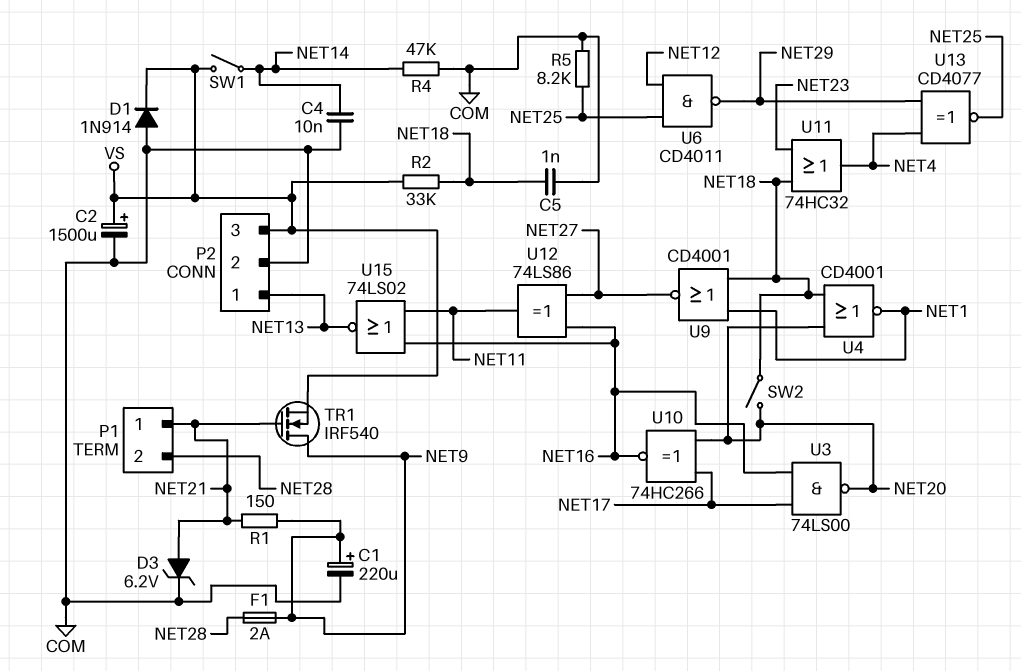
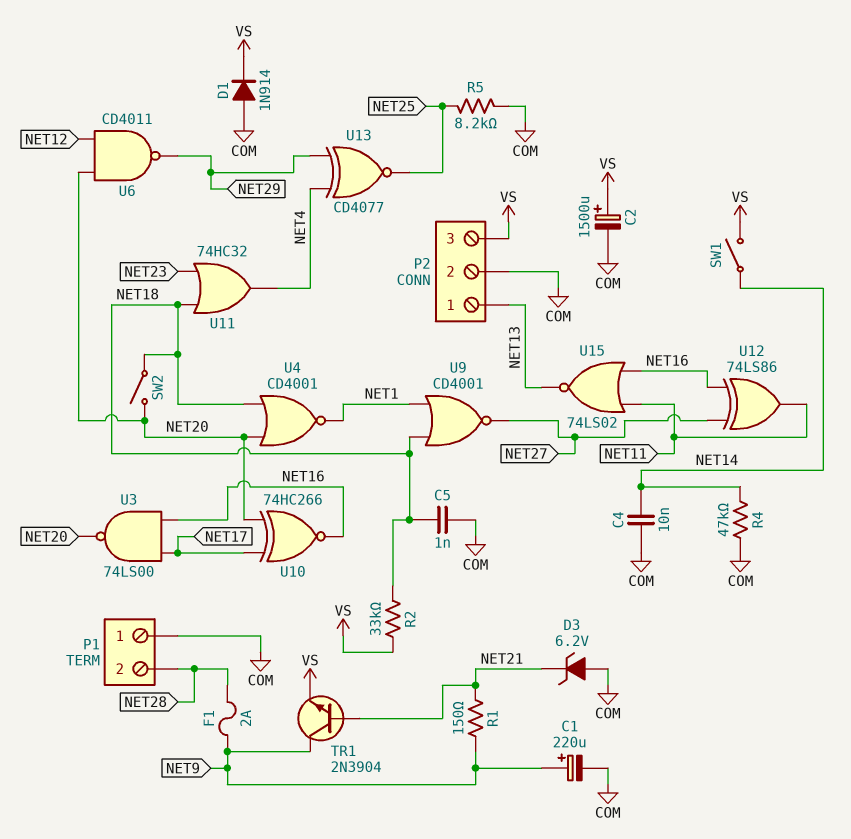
D3: zener 6.2V (A NET21, K COM) -> zener 6.2V (A COM, K NET21)
P1 pin 1: NET21 -> COM
TR1: NMOS IRF540 (G NET21, D NET9, S VS) -> NPN 2N3904 (B NET21, C NET9, E VS)
U6: NAND CD4011 (in NET12, in NET25, out NET29) -> NAND CD4011 (in NET12, in NET20, out NET29)

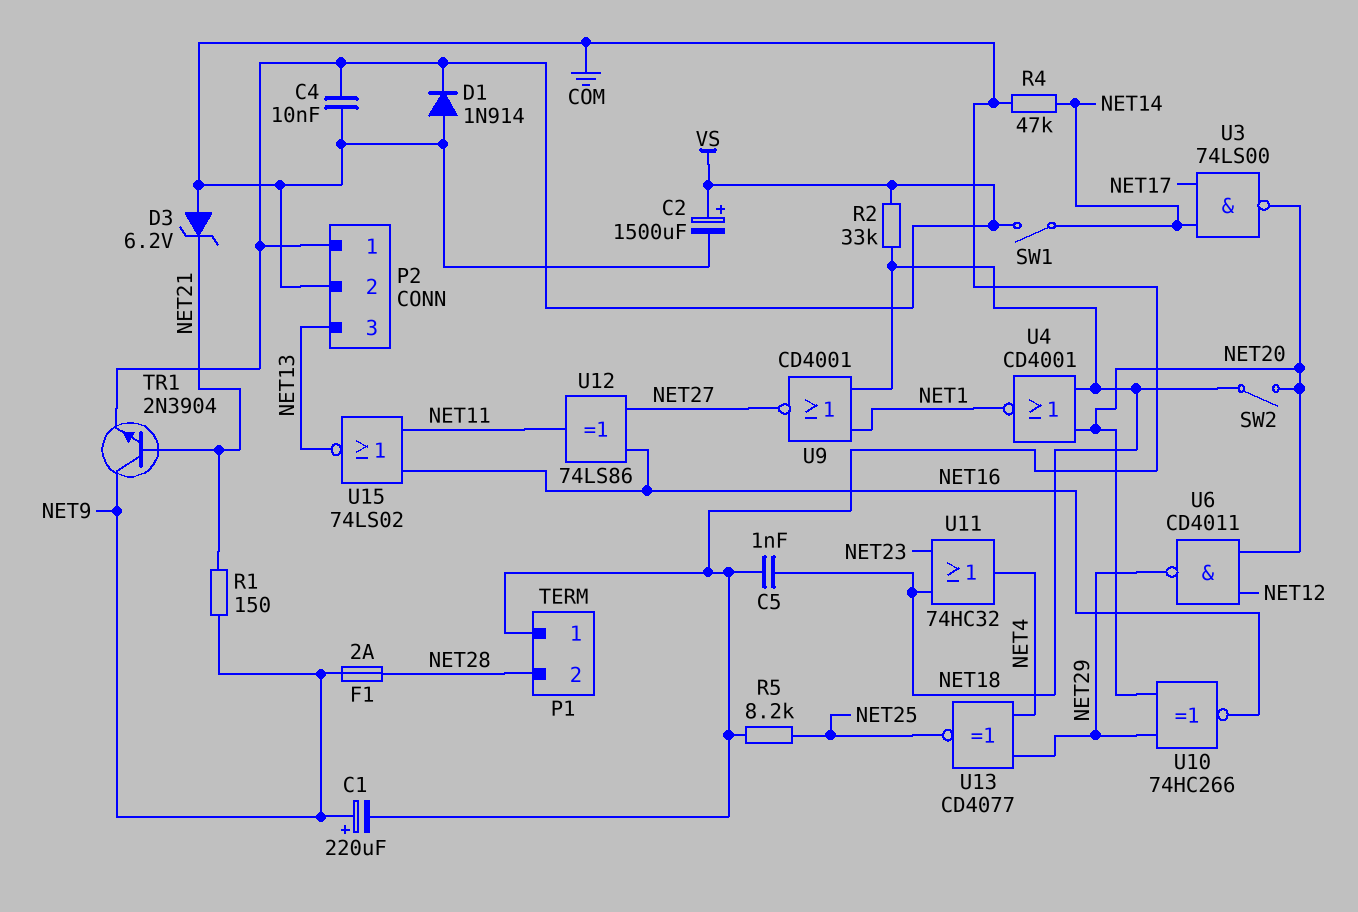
C4: 10nF (COM, NET14) -> 10nF (COM, VS)
P2 pin 1: NET13 -> VS
P2 pin 3: VS -> NET13
U3: NAND 74LS00 (in NET16, in NET17, out NET20) -> NAND 74LS00 (in NET14, in NET17, out NET20)
U10: XNOR 74HC266 (in NET17, in NET20, out NET16) -> XNOR 74HC266 (in NET20, in NET29, out NET16)

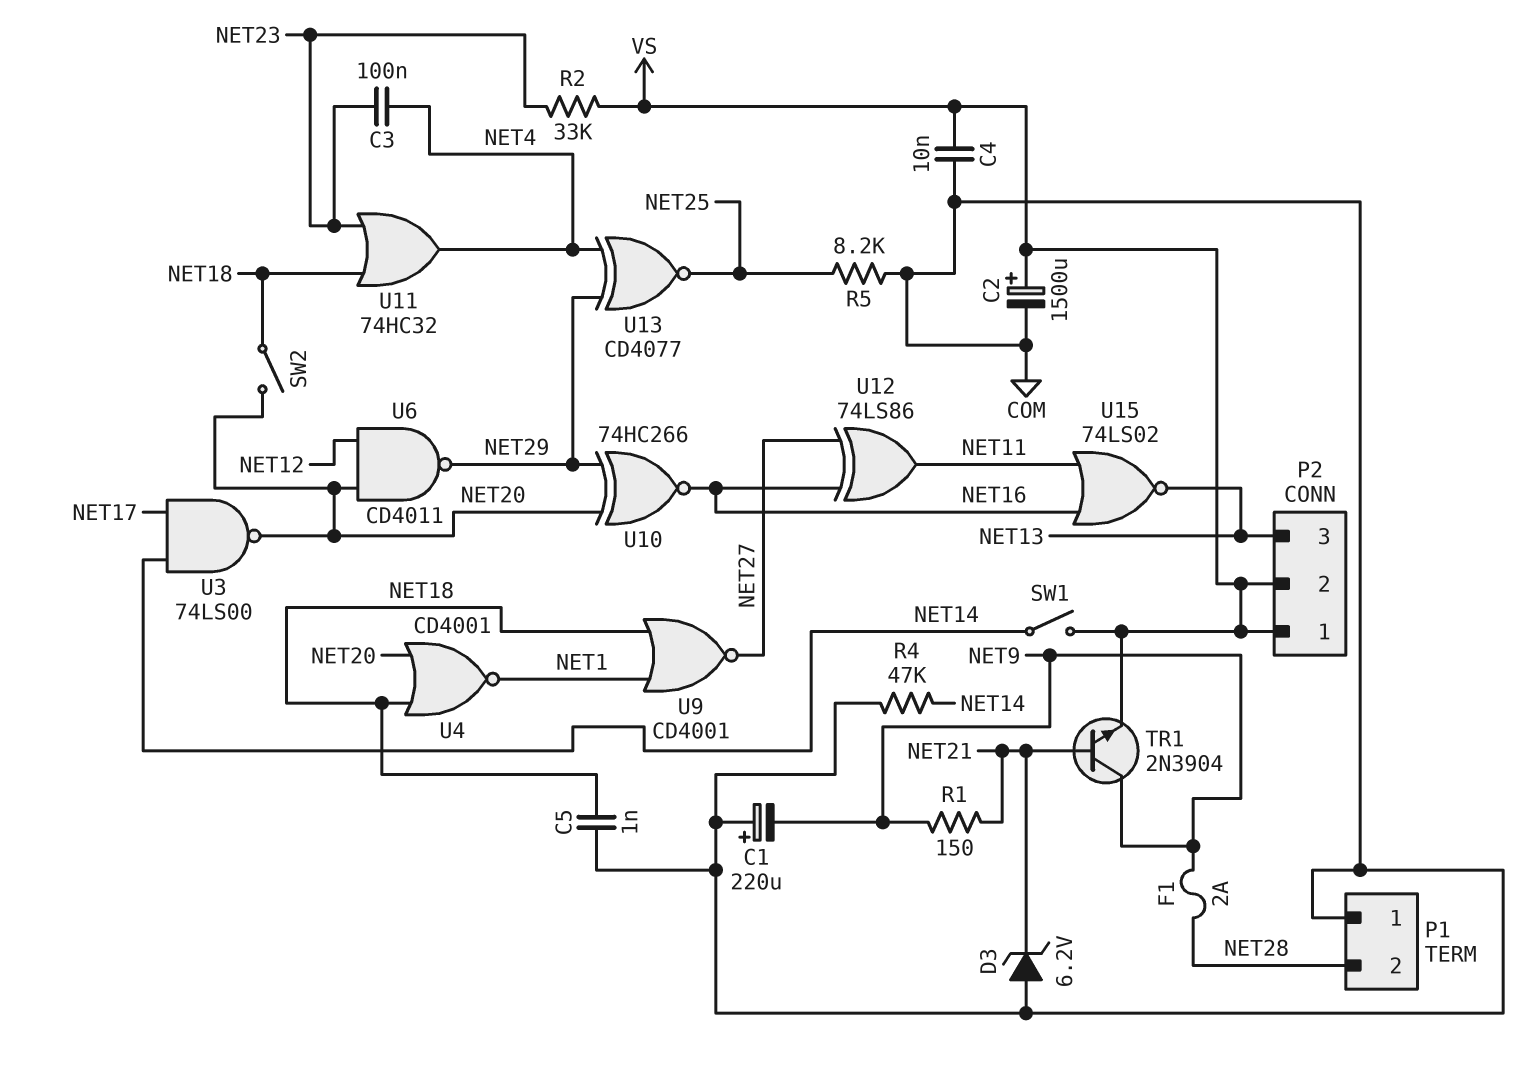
C1: 220uF (plus NET9, minus COM) -> 220uF (plus COM, minus NET9)
C3: none -> 100nF (NET4, NET23)
D1: diode 1N914 (A COM, K VS) -> none
P2 pin 2: COM -> VS
R2: 33k (NET18, VS) -> 33k (NET23, VS)

